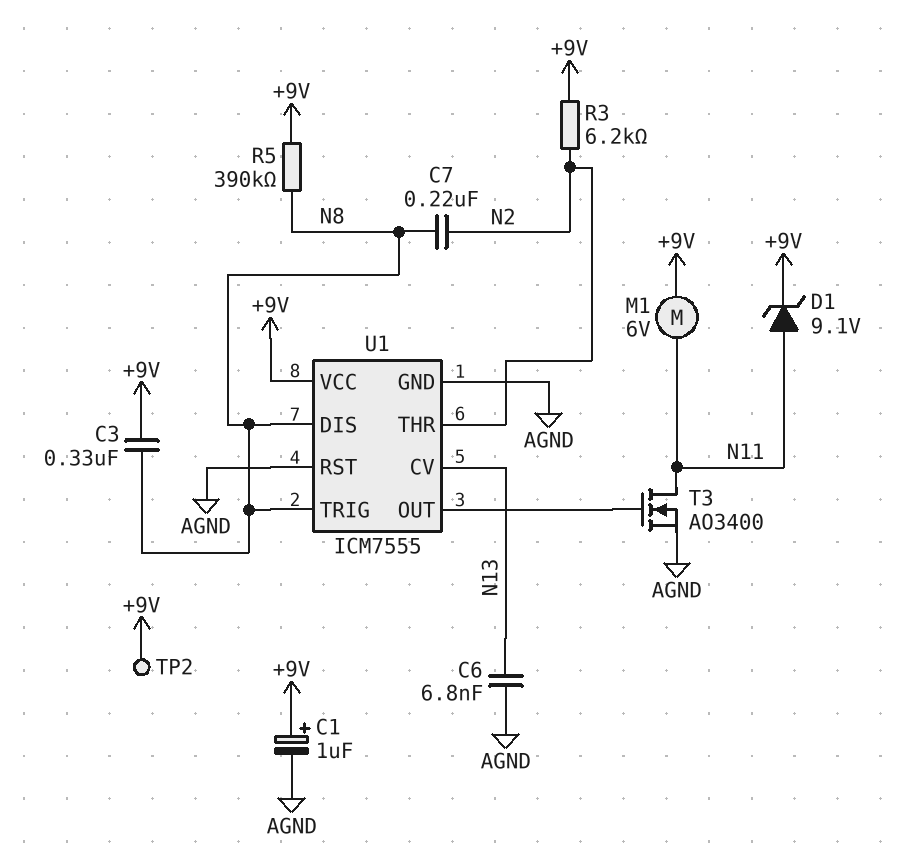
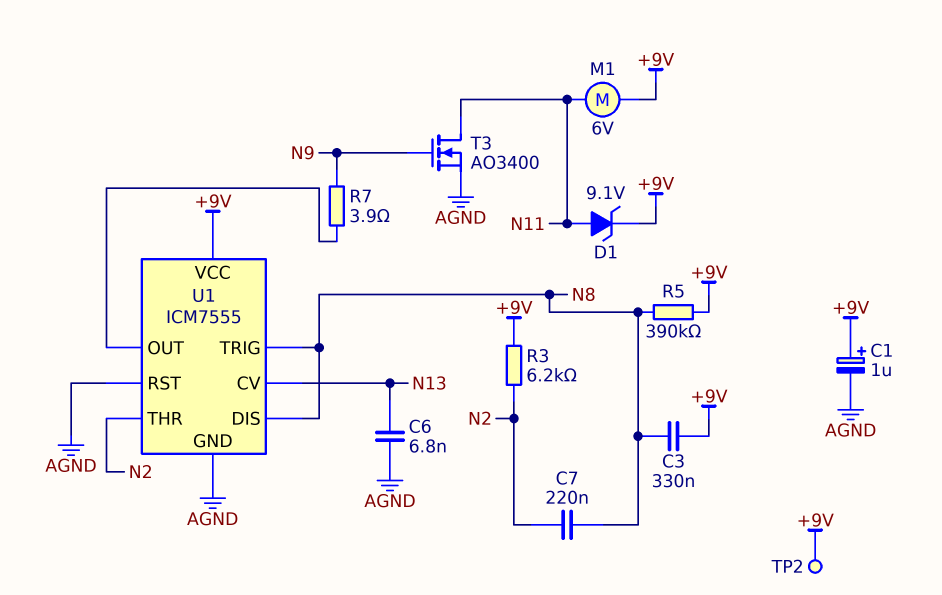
R7: none -> 3.9 (N9, U1/OUT)
T3: NMOS AO3400 (G U1/OUT, D N11, S AGND) -> NMOS AO3400 (G N9, D N11, S AGND)

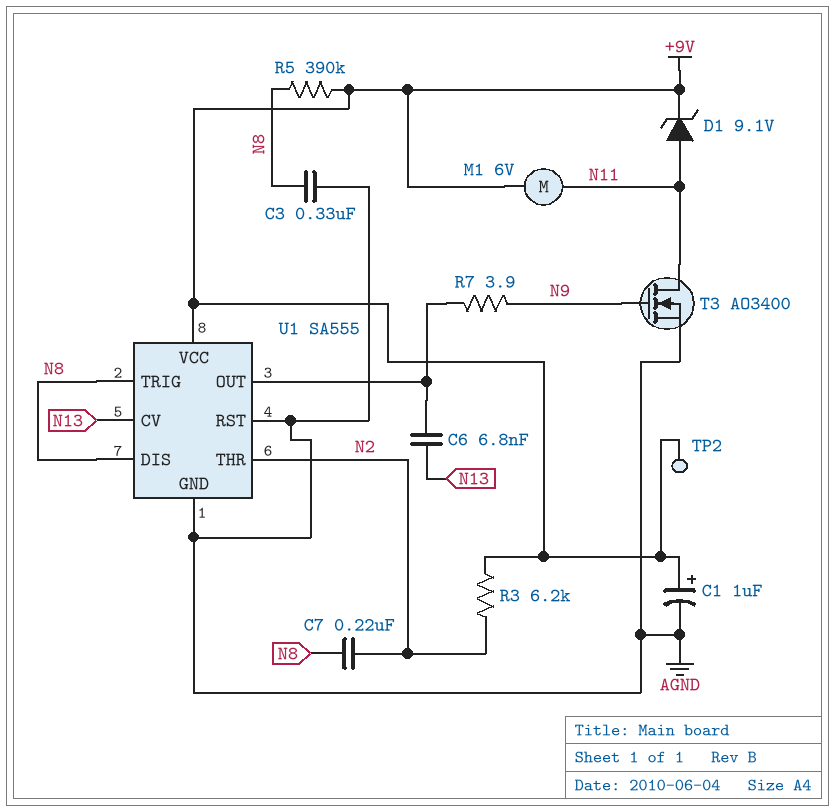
C3: 330nF (+9V, N8) -> 330nF (AGND, N8)
C6: 6.8nF (AGND, N13) -> 6.8nF (N13, U1/OUT)
U1: ICM7555 -> SA555

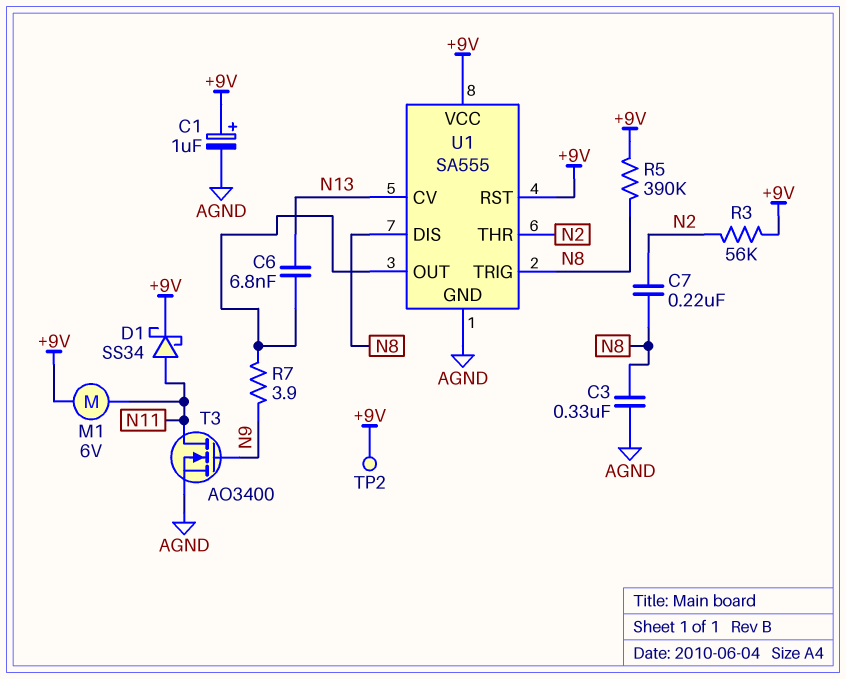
D1: zener 9.1V (A N11, K +9V) -> schottky SS34 (A N11, K +9V)
R3: 6.2k (+9V, N2) -> 56k (+9V, N2)
U1 pin RST: AGND -> +9V

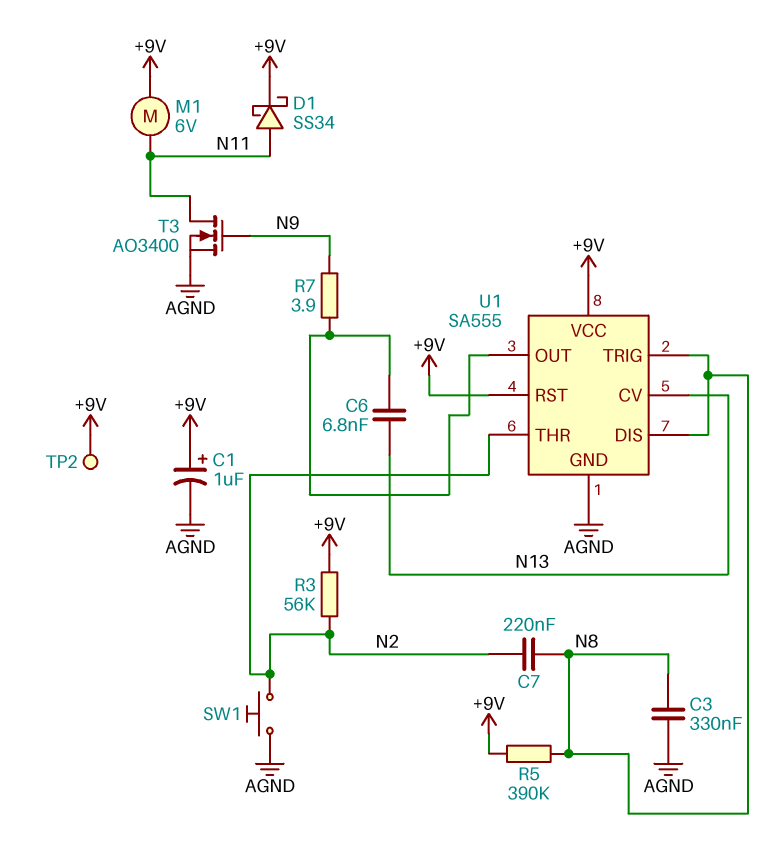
SW1: none -> button (AGND, N2)

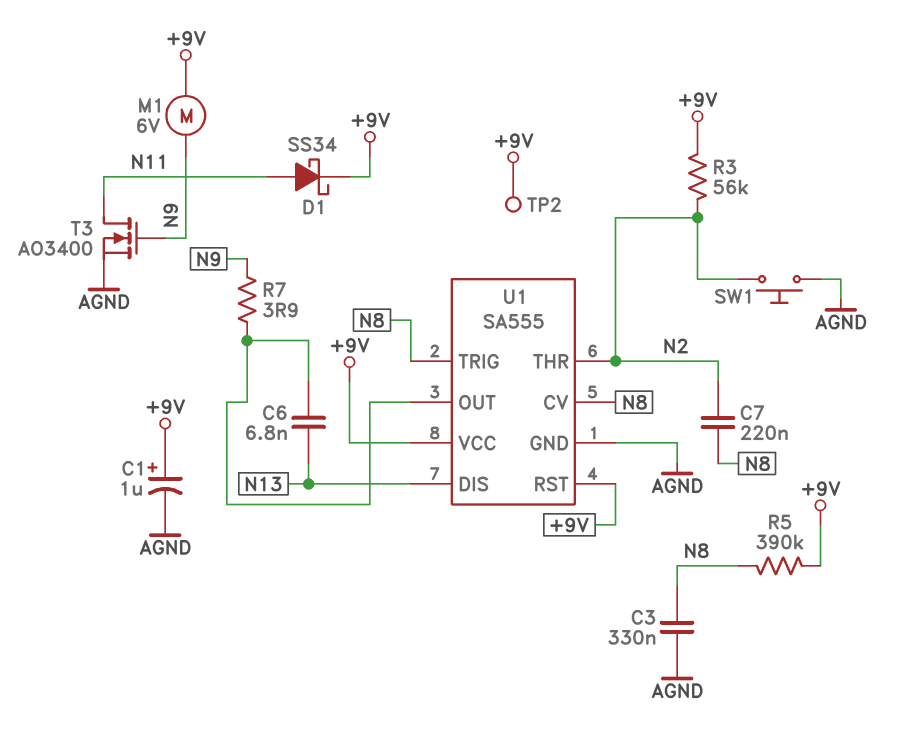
M1: motor 6V (+9V, N11) -> motor 6V (+9V, N9)
U1 pin CV: N13 -> N8
U1 pin DIS: N8 -> N13

